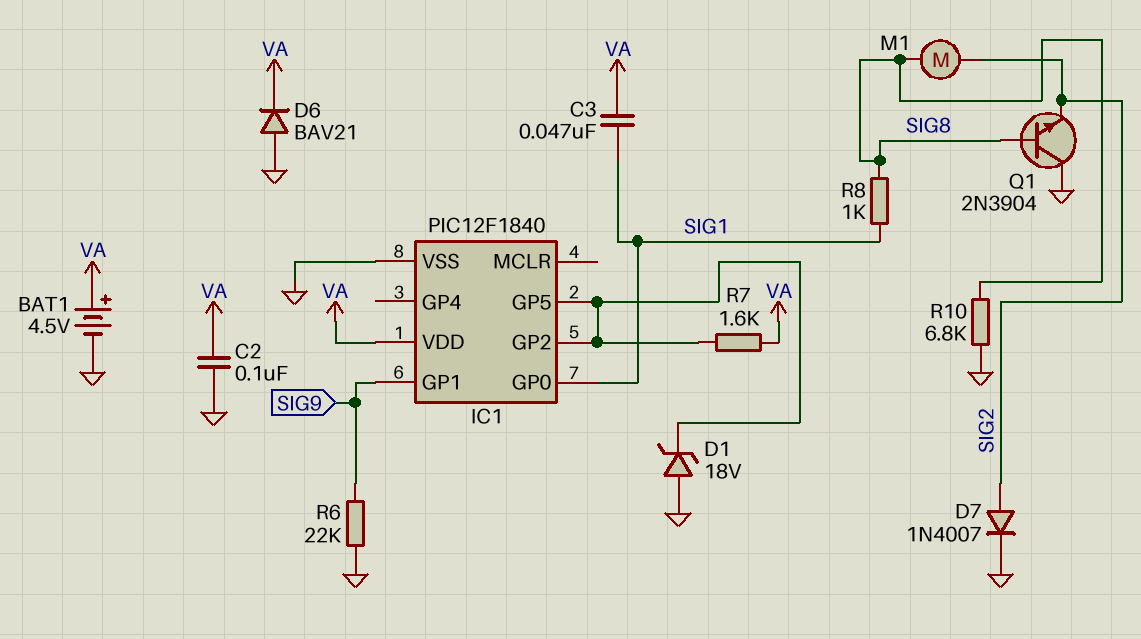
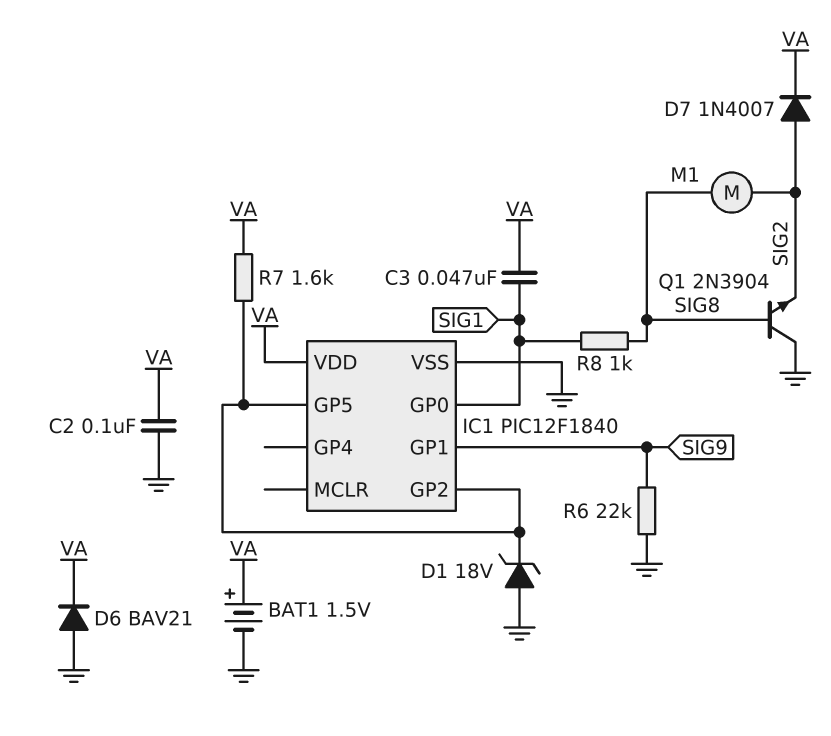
BAT1: 4.5V (plus VA, minus GND) -> 1.5V (plus VA, minus GND)
D7: diode 1N4007 (A SIG2, K GND) -> diode 1N4007 (A SIG2, K VA)
R10: 6.8k (GND, SIG8) -> none

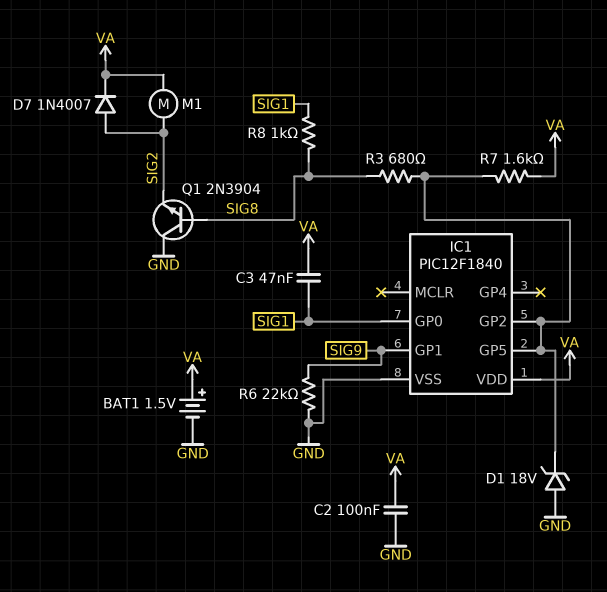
D6: diode BAV21 (A GND, K VA) -> none
M1: motor (SIG2, SIG8) -> motor (SIG2, VA)
R3: none -> 680 (IC1/GP2, SIG8)

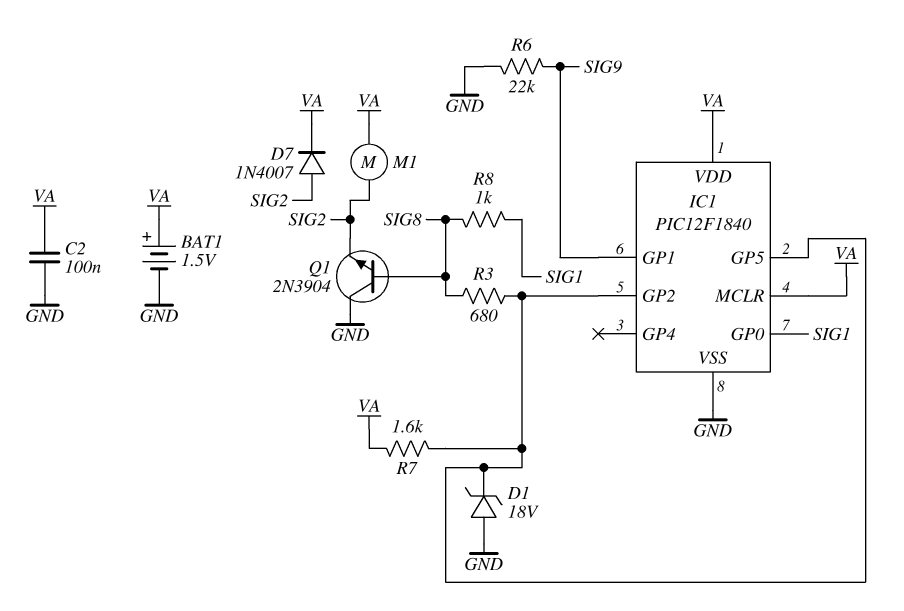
C3: 47nF (SIG1, VA) -> none
IC1 pin MCLR: none -> VA

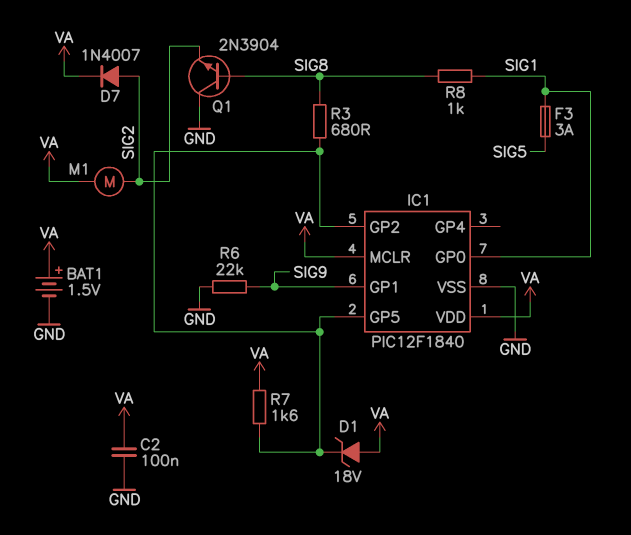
D1: zener 18V (A GND, K IC1/GP2) -> zener 18V (A VA, K IC1/GP2)
F3: none -> 3A (SIG1, SIG5)

